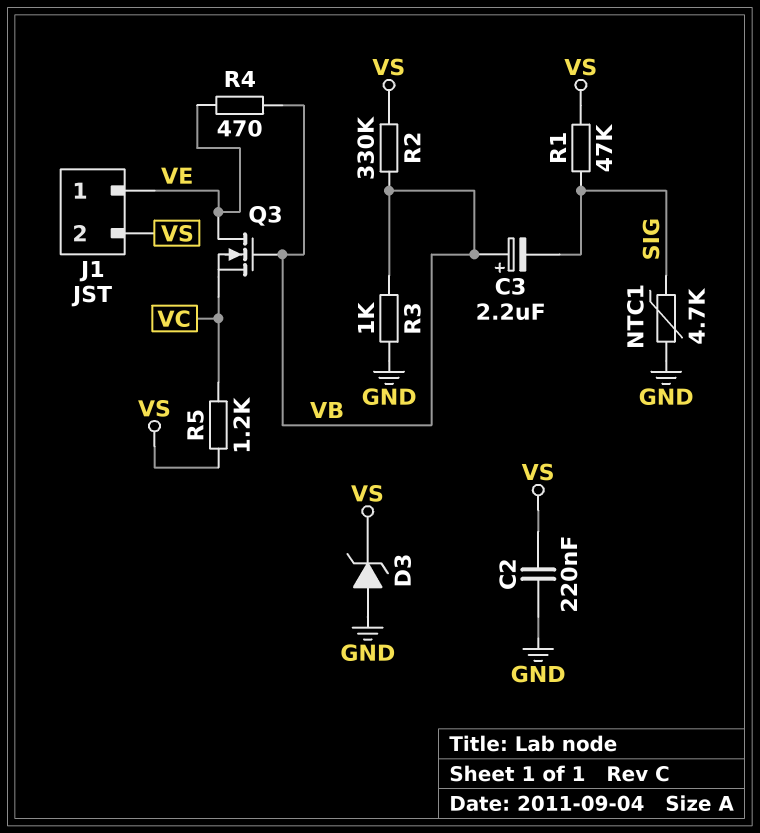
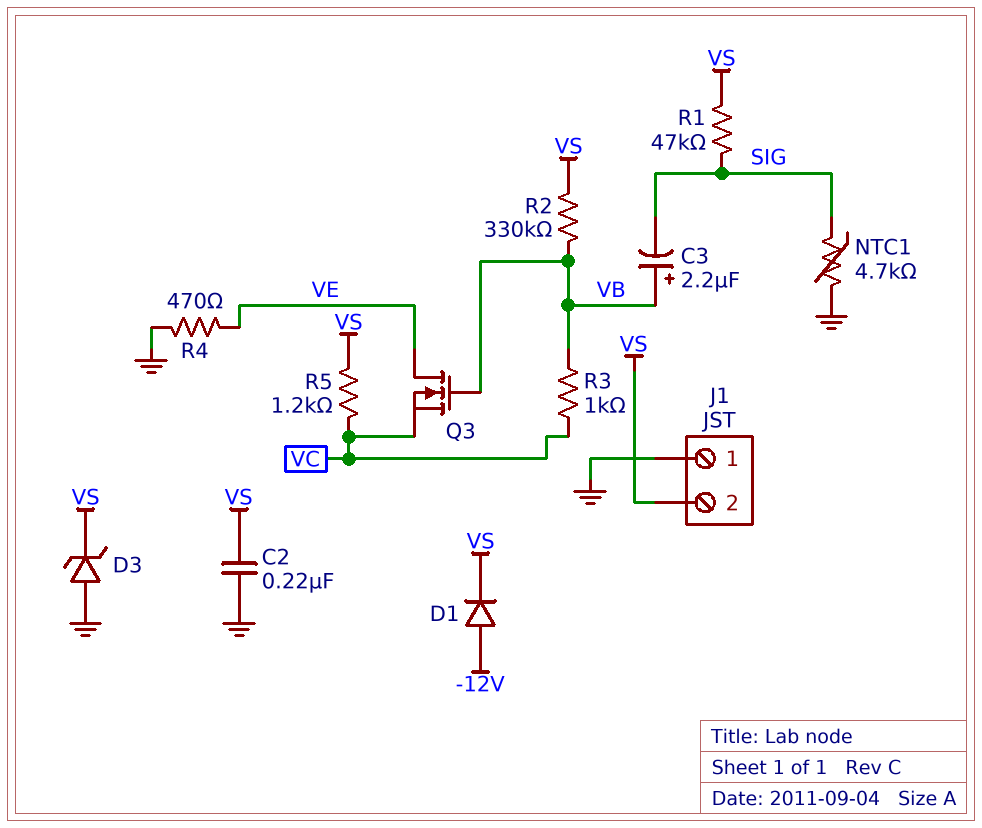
D1: none -> diode (A -12V, K VS)
J1 pin 1: VE -> GND
R3: 1k (GND, VB) -> 1k (VB, VC)
R4: 470 (VB, VE) -> 470 (GND, VE)

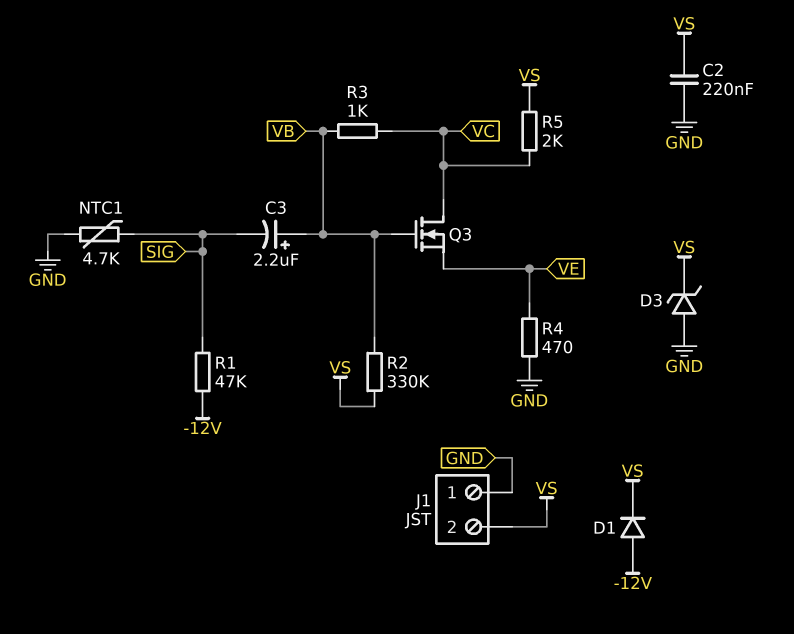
Q3: NMOS (G VB, D VE, S VC) -> NMOS (G VB, D VC, S VE)
R1: 47k (SIG, VS) -> 47k (-12V, SIG)
R5: 1.2k (VC, VS) -> 2k (VC, VS)

